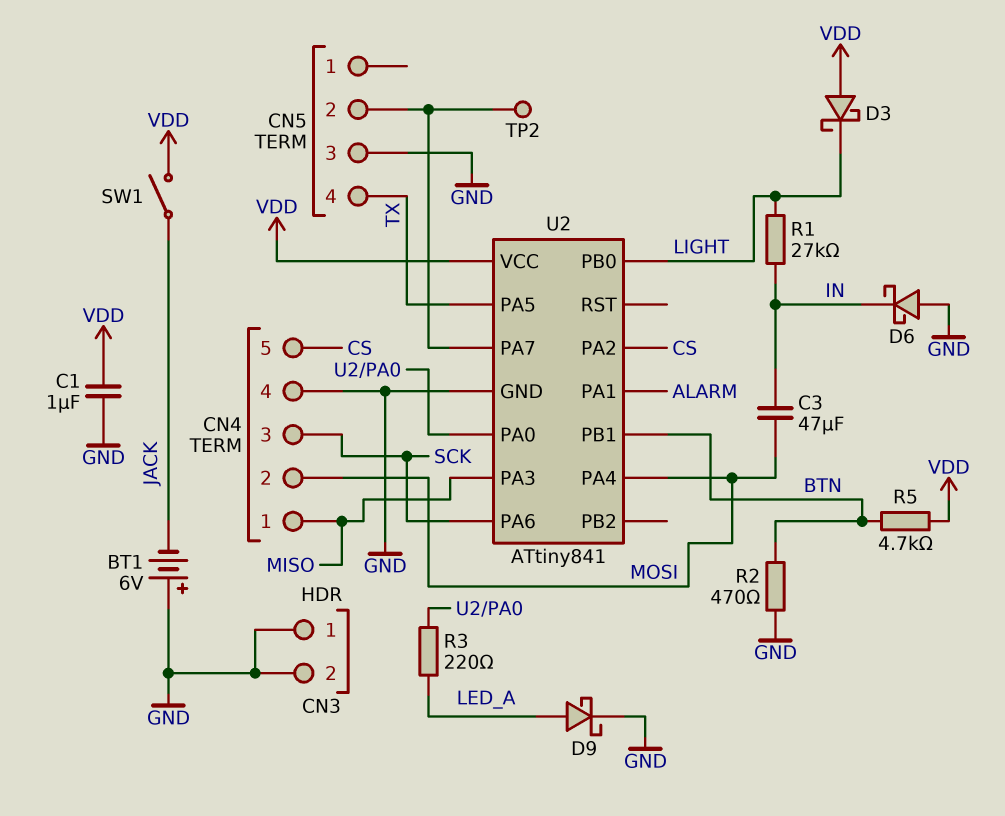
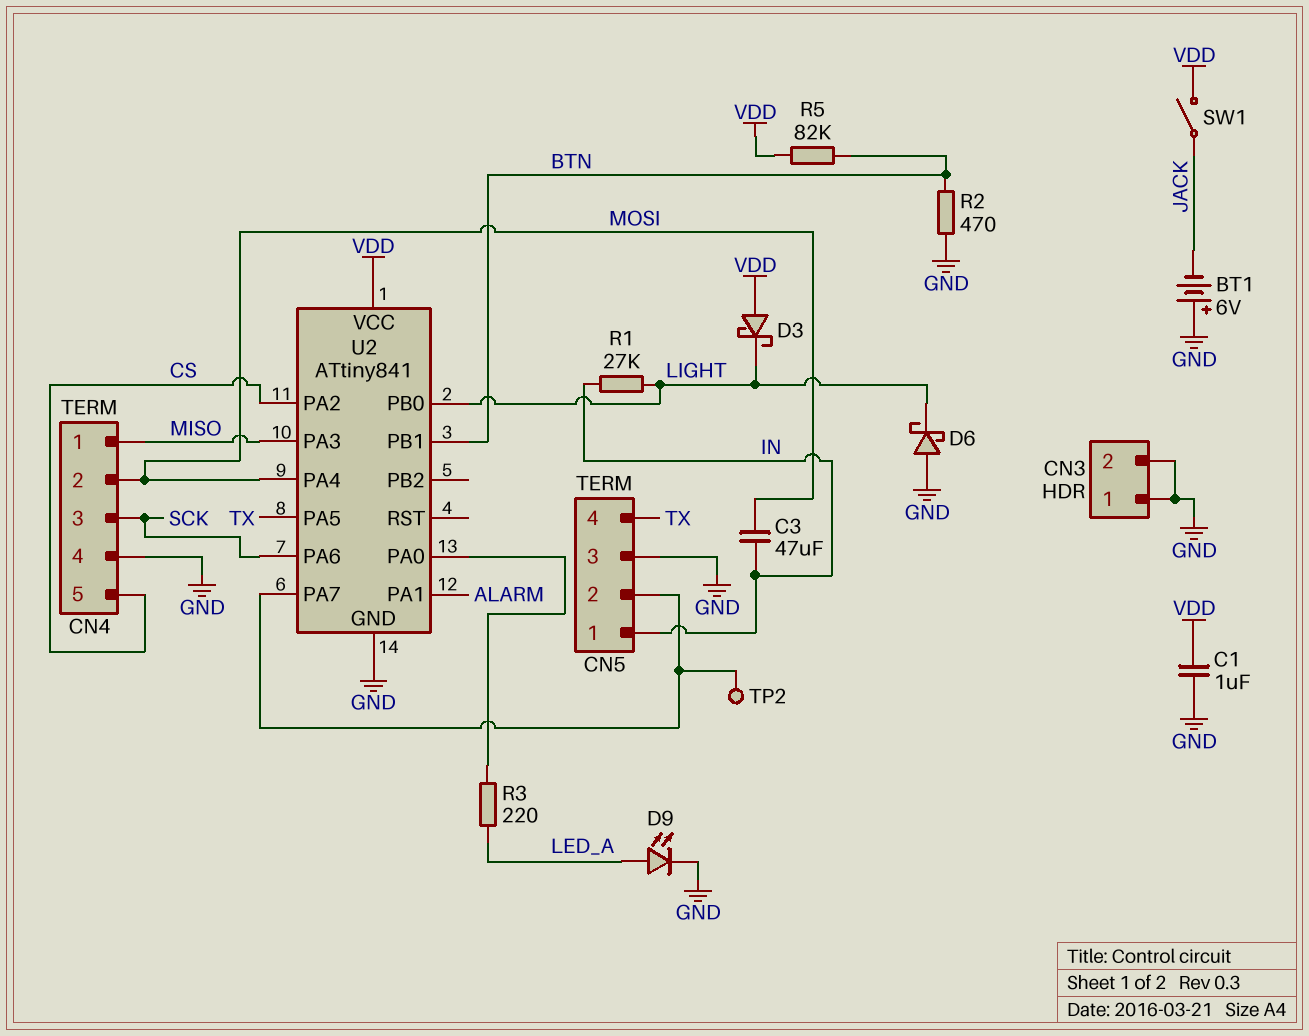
CN5 pin 1: none -> IN
D6: schottky (A GND, K IN) -> schottky (A GND, K LIGHT)
D9: schottky (A LED_A, K GND) -> LED (A LED_A, K GND)
R5: 4.7k (BTN, VDD) -> 82k (BTN, VDD)

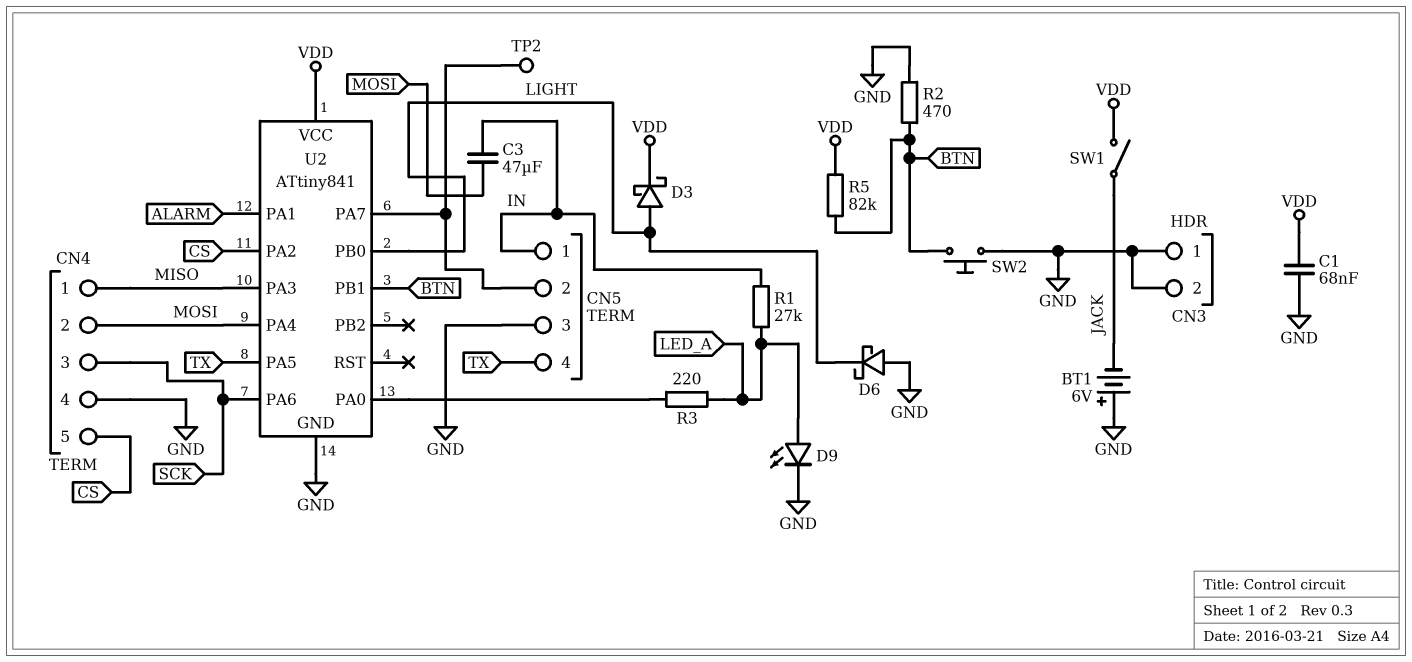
C1: 1uF (GND, VDD) -> 68nF (GND, VDD)
D3: schottky (A VDD, K LIGHT) -> schottky (A LIGHT, K VDD)
R1: 27k (IN, LIGHT) -> 27k (IN, LED_A)
SW2: none -> button (BTN, GND)

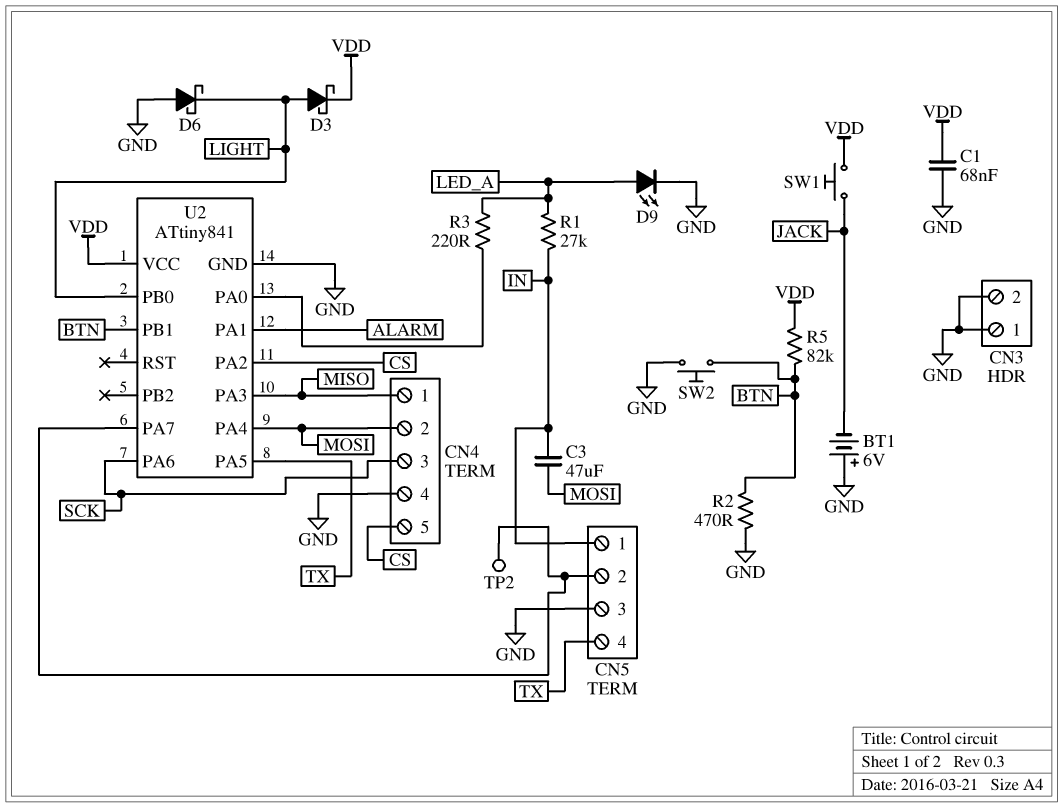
SW1: switch (JACK, VDD) -> button (JACK, VDD)

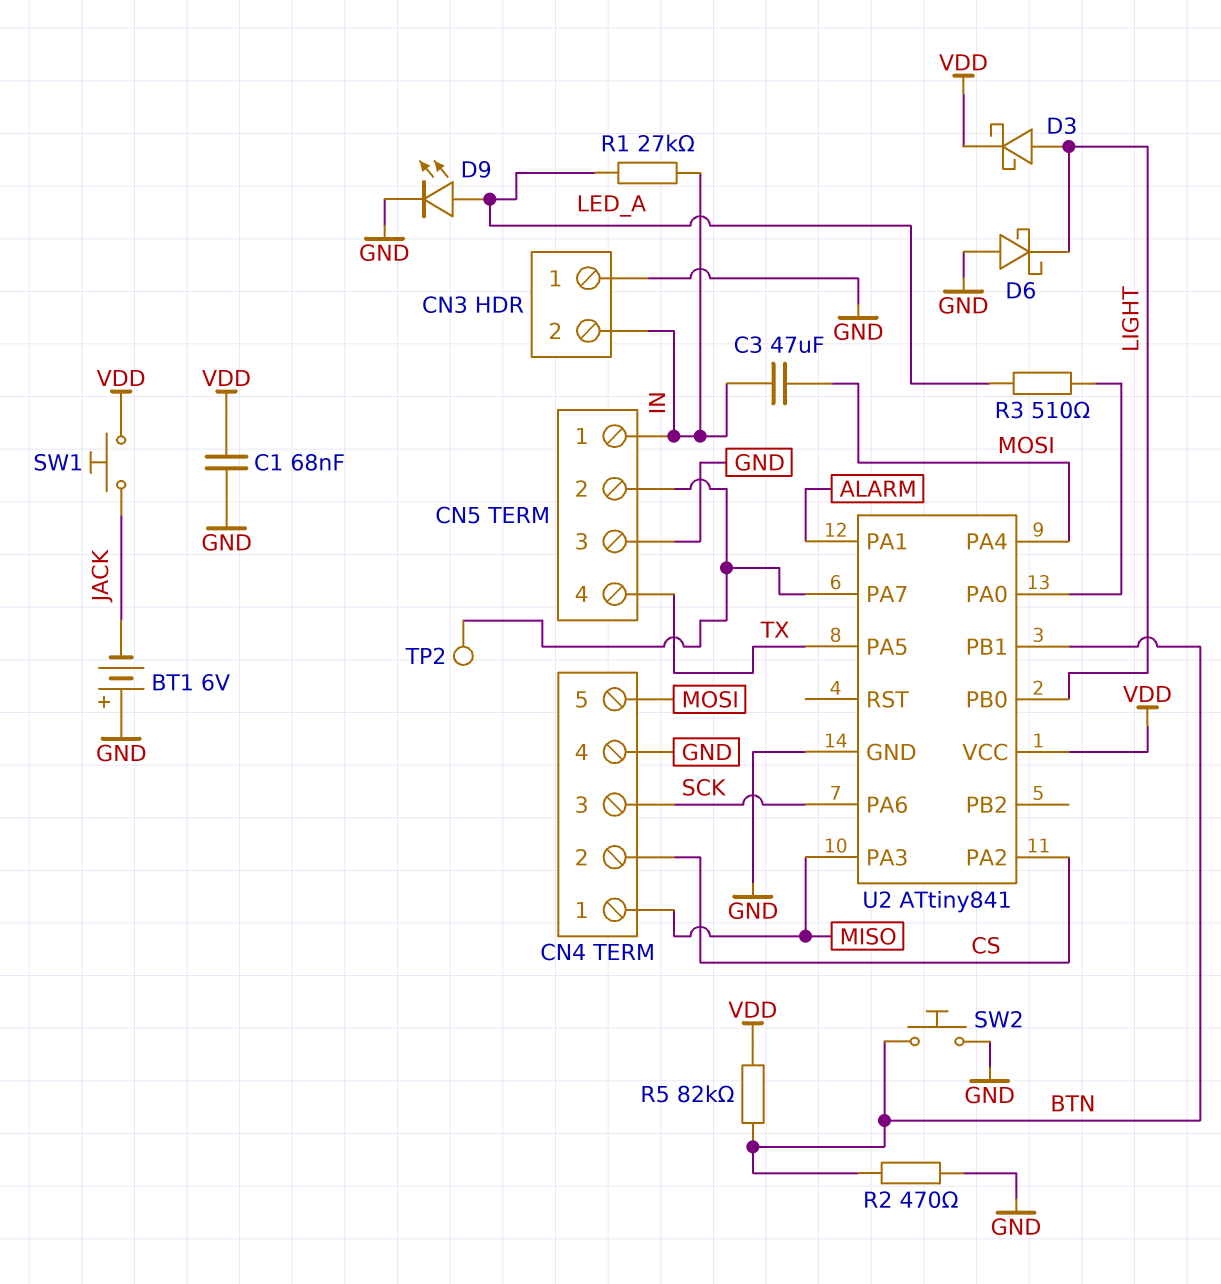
CN3 pin 2: GND -> IN
CN4 pin 2: MOSI -> CS
CN4 pin 5: CS -> MOSI
R3: 220 (LED_A, U2/PA0) -> 510 (LED_A, U2/PA0)

